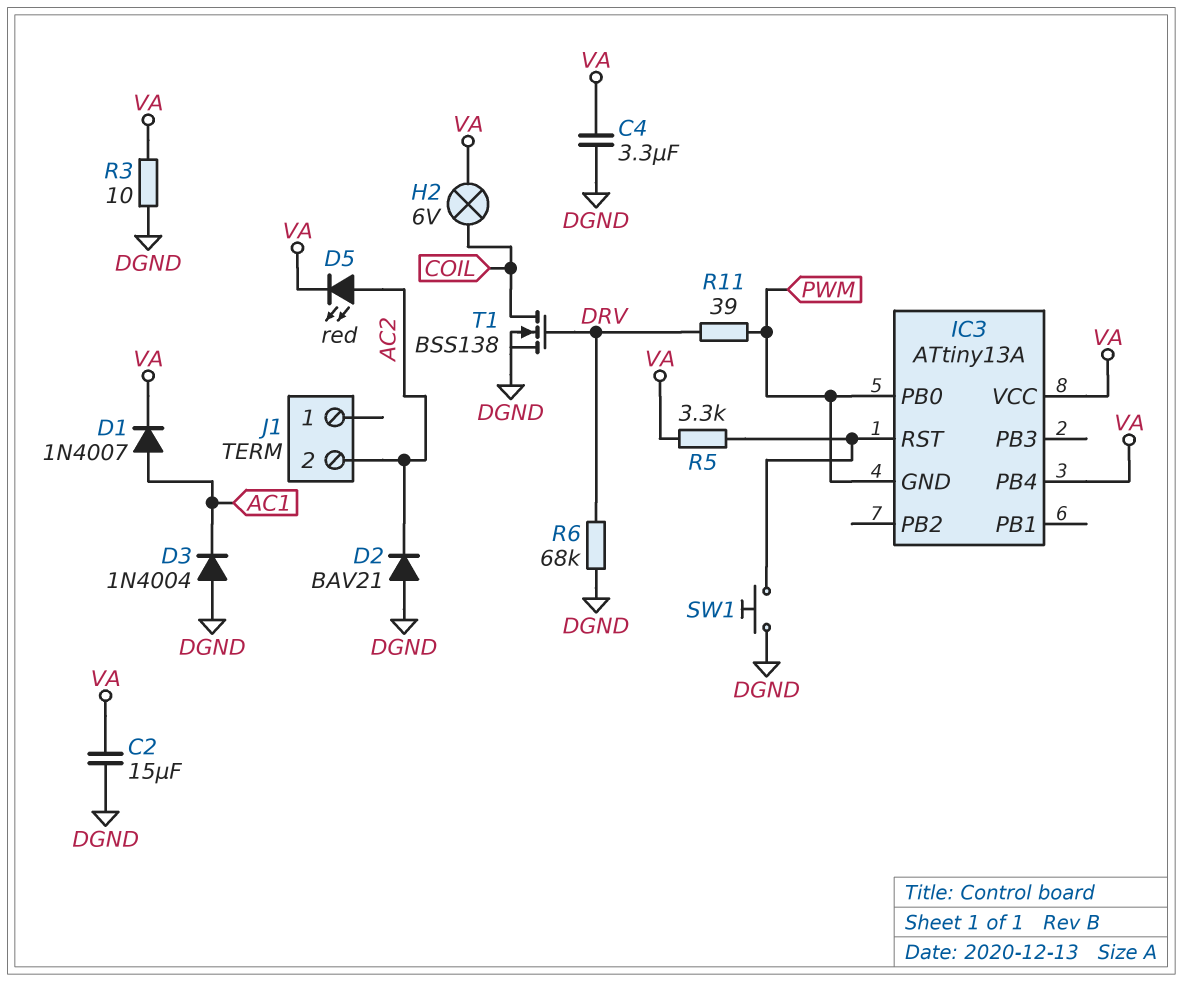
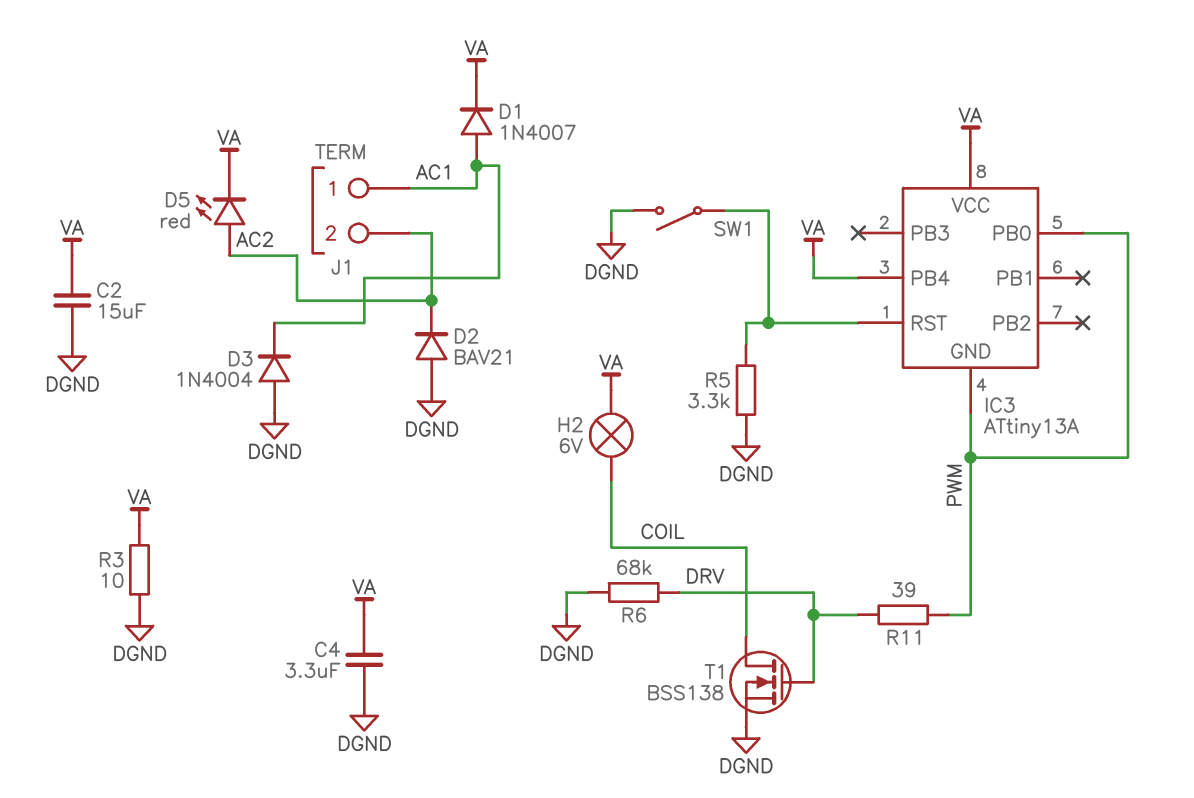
J1 pin 1: none -> AC1
R5: 3.3k (IC3/RST, VA) -> 3.3k (DGND, IC3/RST)
SW1: button (DGND, IC3/RST) -> switch (DGND, IC3/RST)

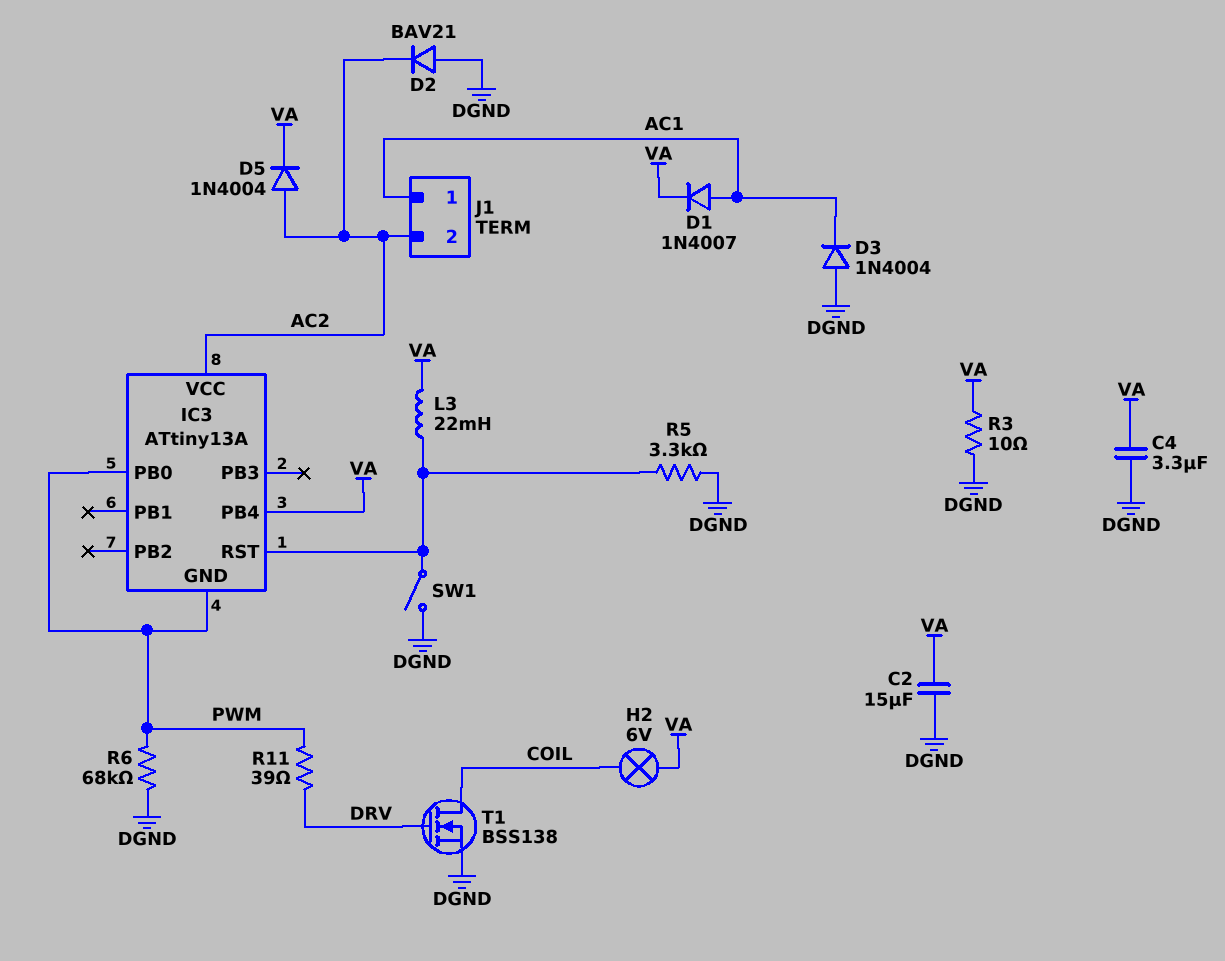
D5: LED red (A AC2, K VA) -> diode 1N4004 (A AC2, K VA)
IC3 pin VCC: VA -> AC2
L3: none -> 22mH (IC3/RST, VA)
R6: 68k (DGND, DRV) -> 68k (DGND, PWM)

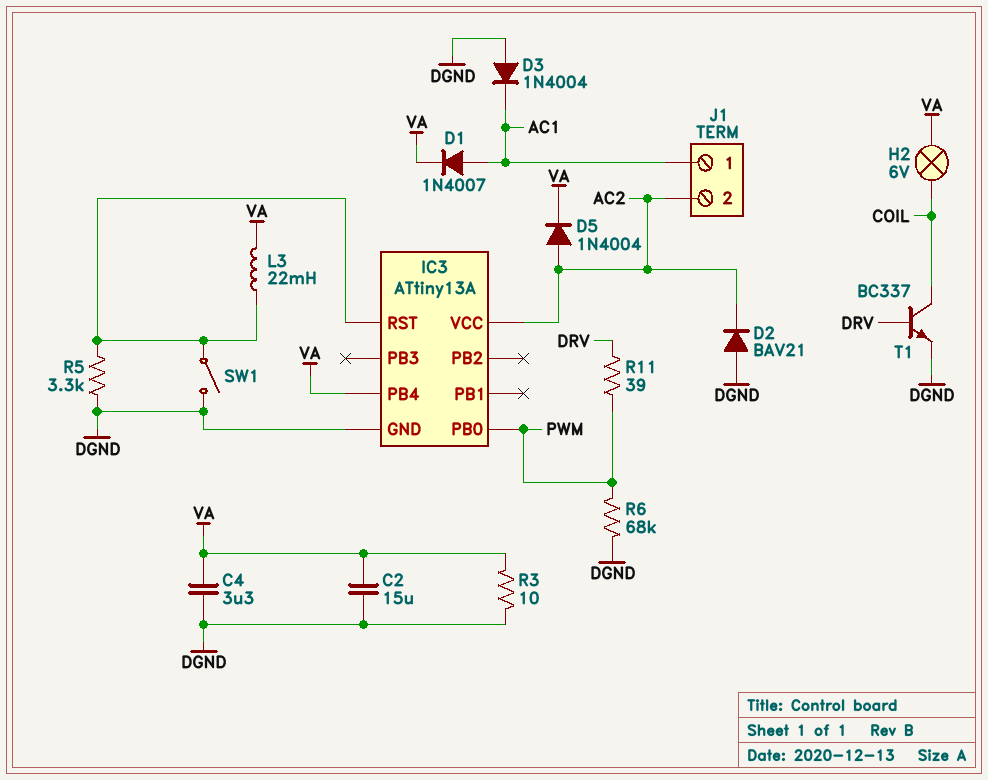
IC3 pin GND: PWM -> DGND
T1: NMOS BSS138 (G DRV, D COIL, S DGND) -> NPN BC337 (B DRV, C COIL, E DGND)

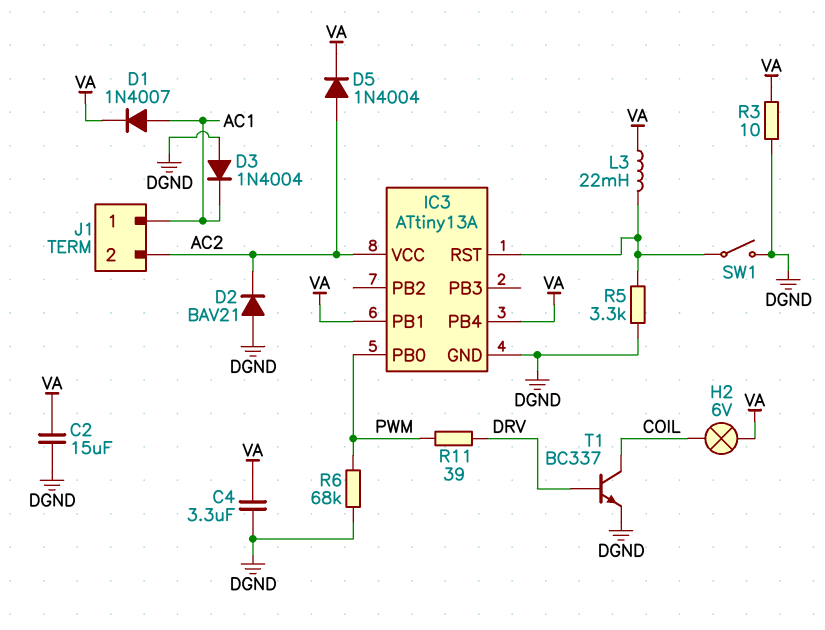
IC3 pin PB1: none -> VA

